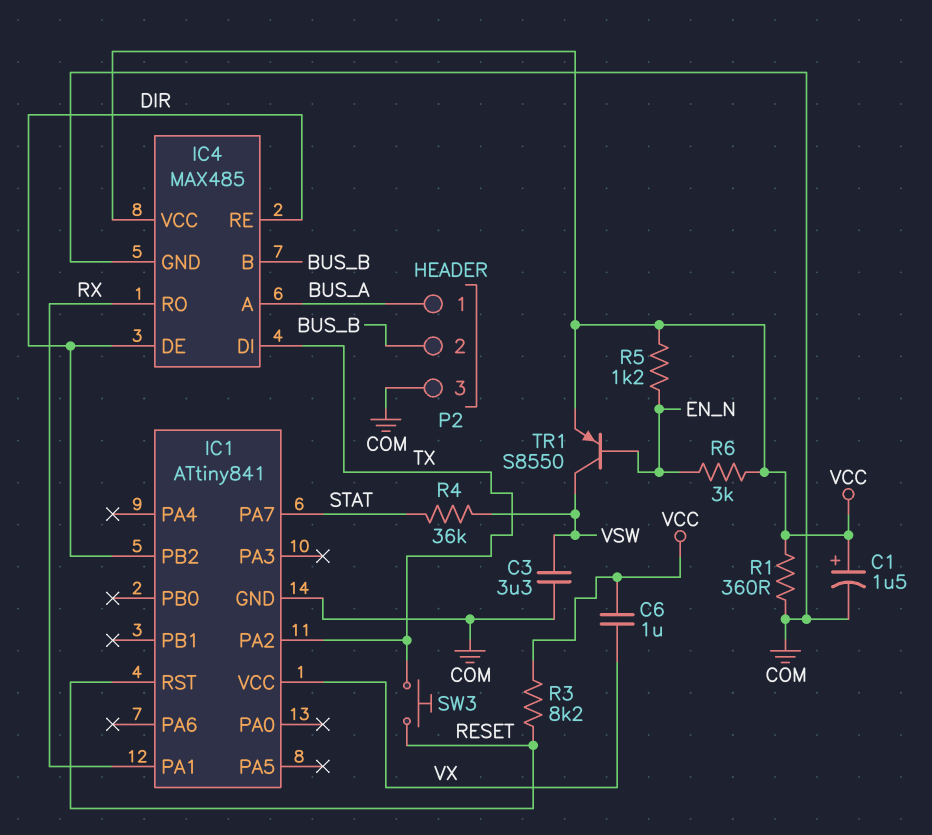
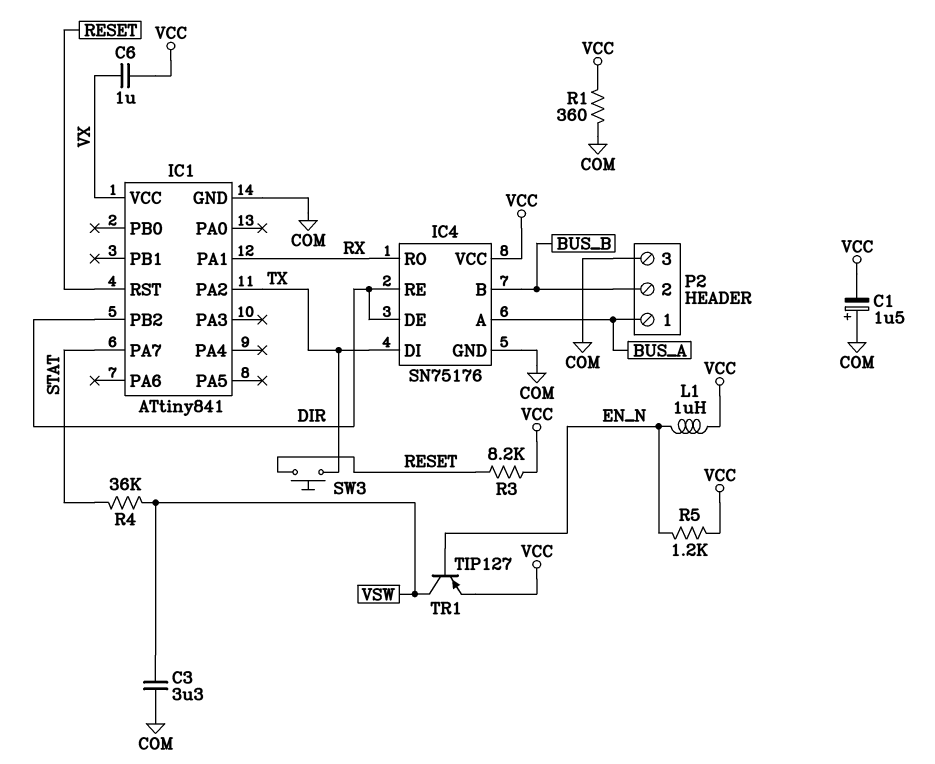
C1: 1.5uF (plus VCC, minus COM) -> 1.5uF (plus COM, minus VCC)
IC4: MAX485 -> SN75176
L1: none -> 1uH (EN_N, VCC)
R6: 3k (EN_N, VCC) -> none
TR1: PNP S8550 (B EN_N, C VSW, E VCC) -> PNP TIP127 (B EN_N, C VSW, E VCC)

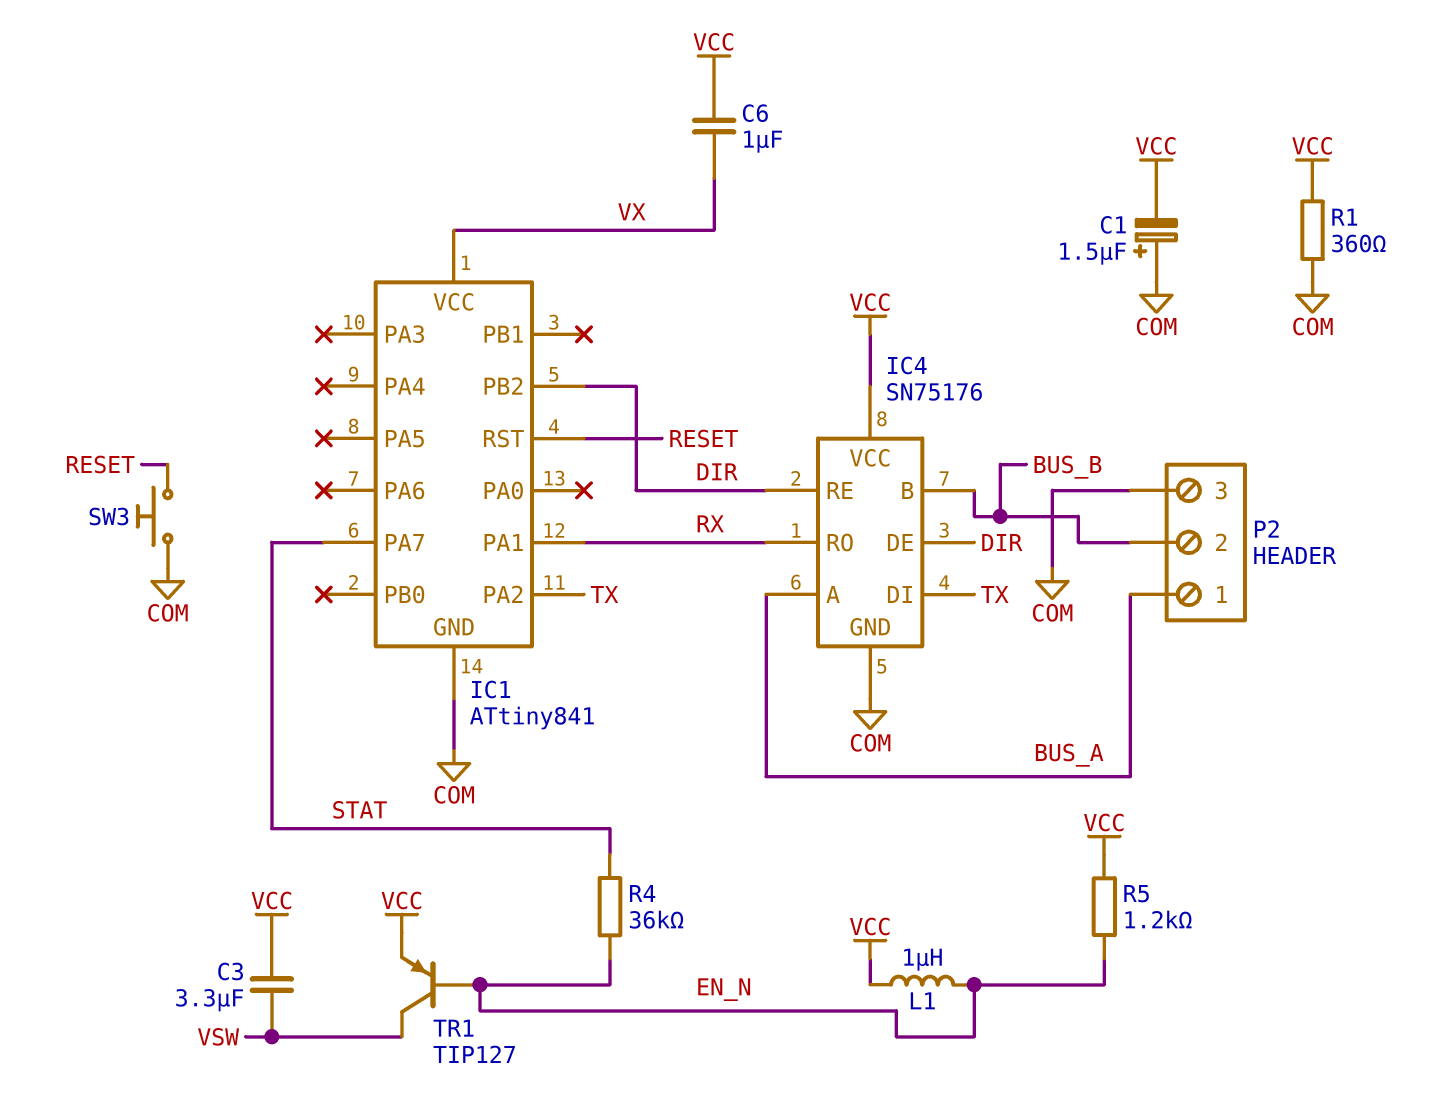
C3: 3.3uF (COM, VSW) -> 3.3uF (VCC, VSW)
R3: 8.2k (RESET, VCC) -> none
R4: 36k (STAT, VSW) -> 36k (EN_N, STAT)
SW3: button (RESET, TX) -> button (COM, RESET)

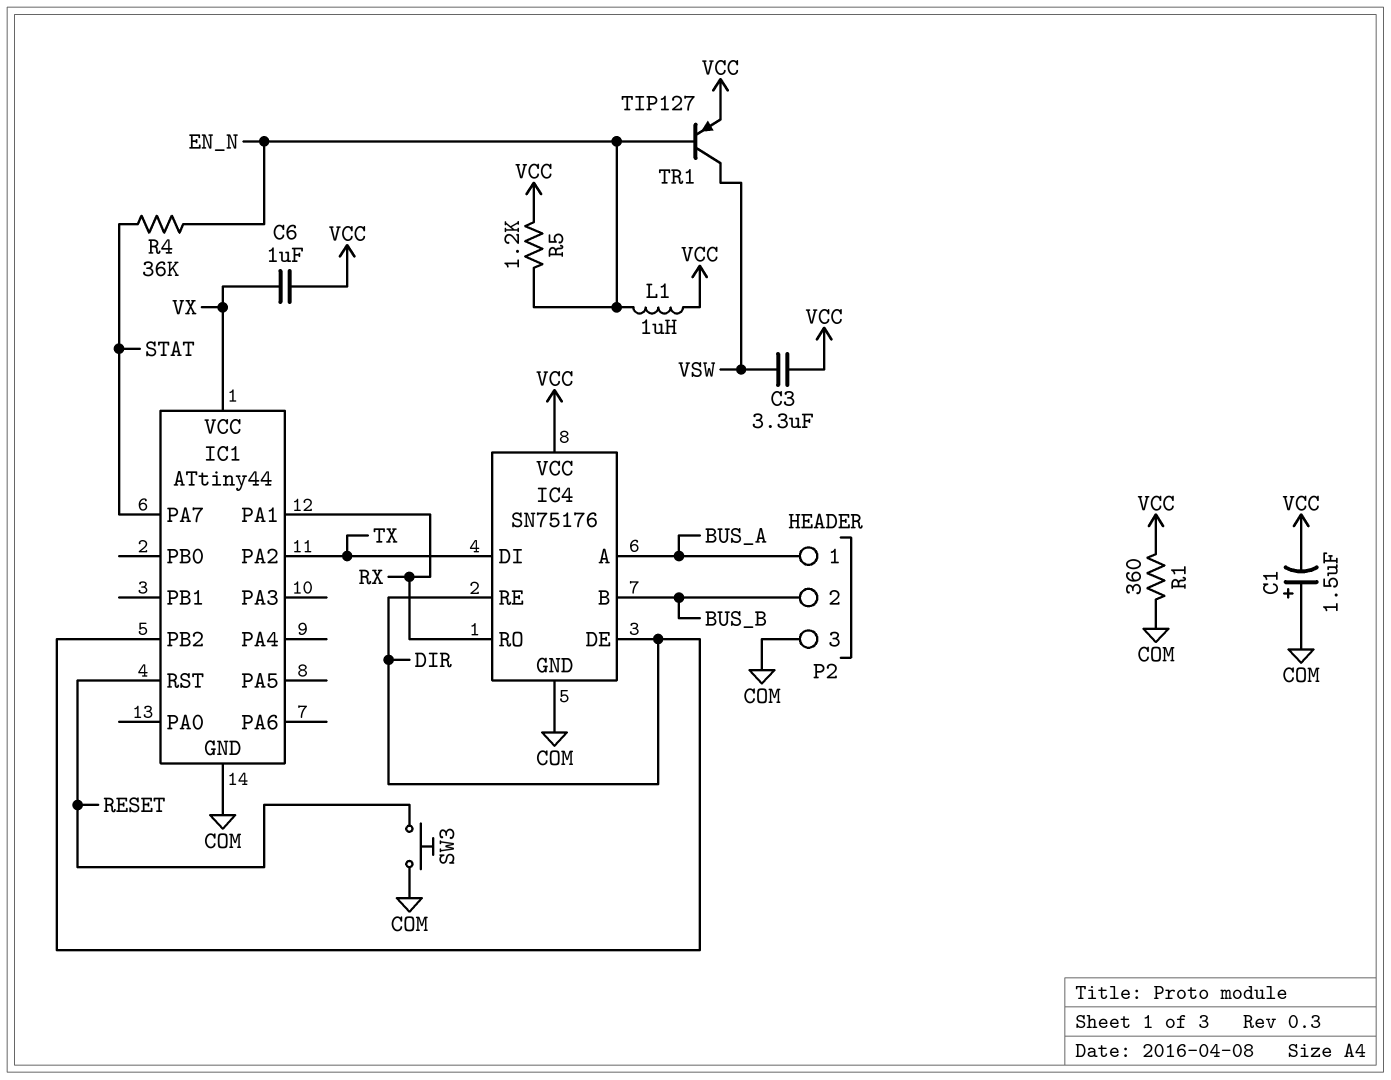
IC1: ATtiny841 -> ATtiny44

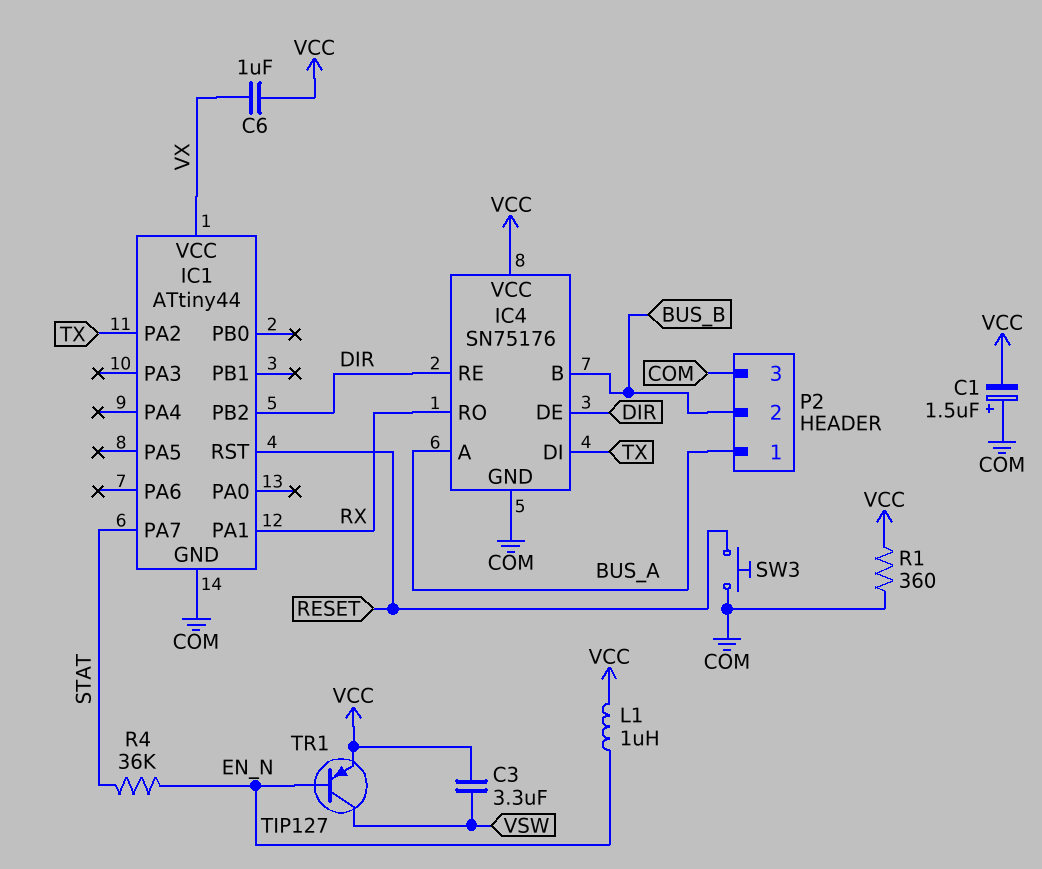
R5: 1.2k (EN_N, VCC) -> none

